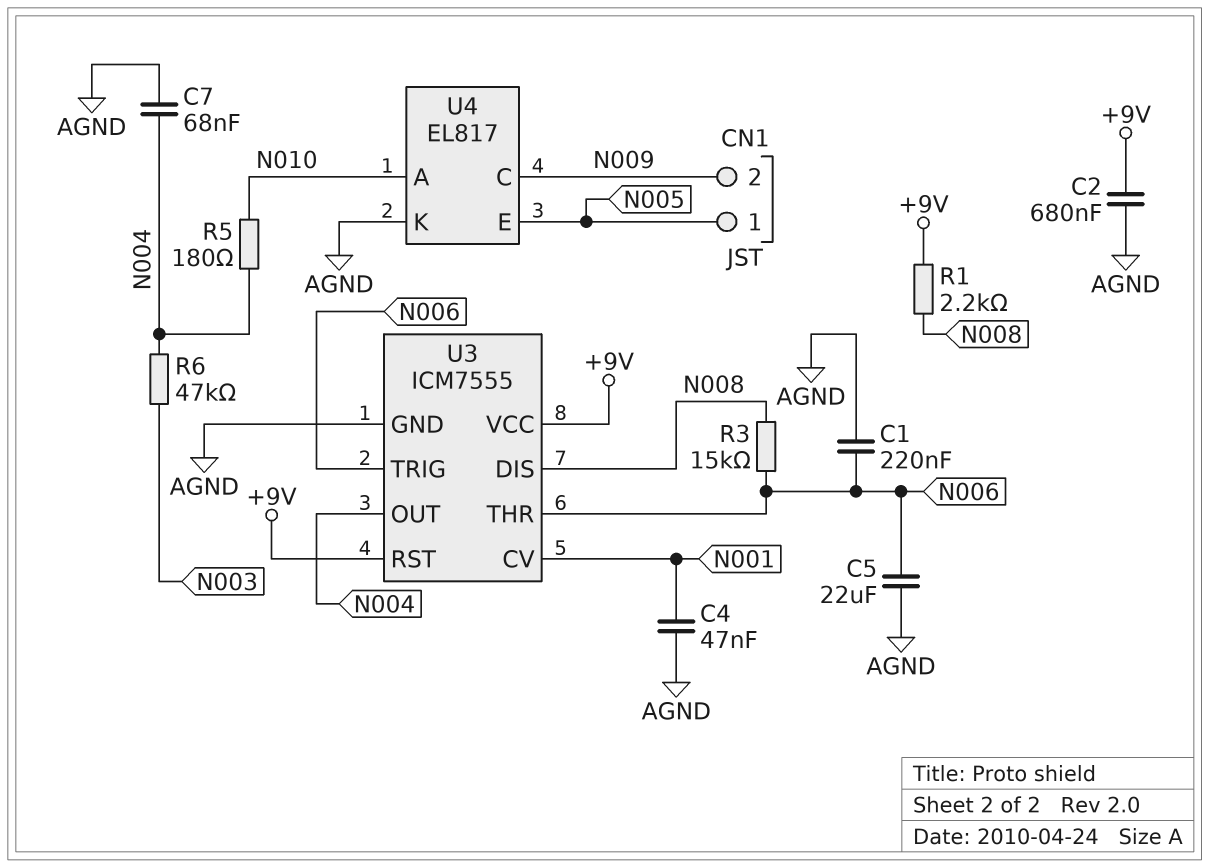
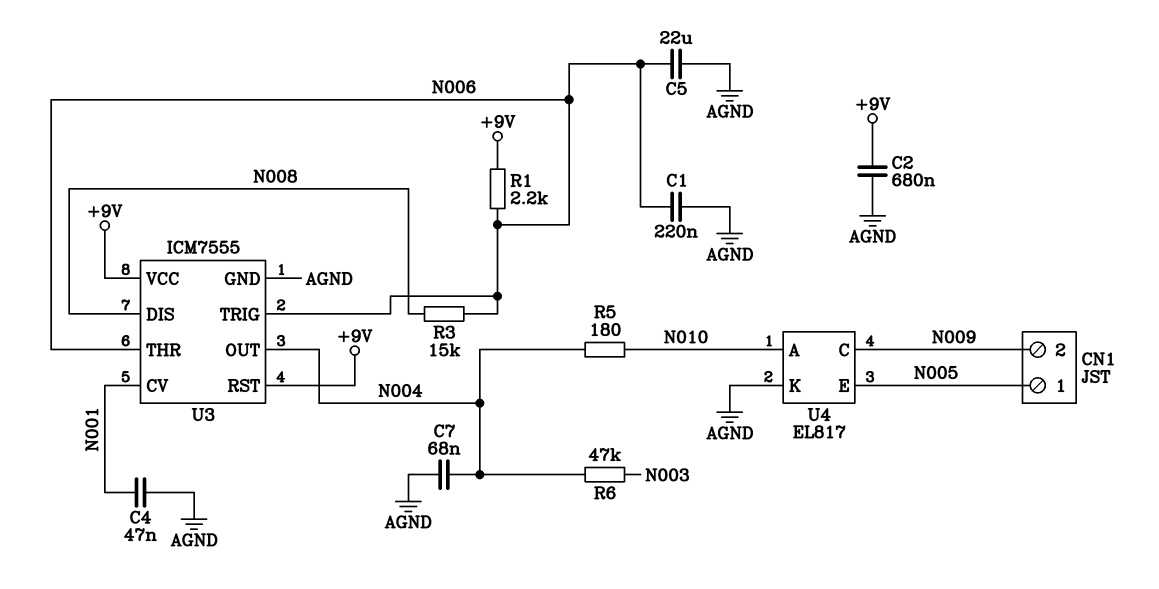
R1: 2.2k (+9V, N008) -> 2.2k (+9V, N006)

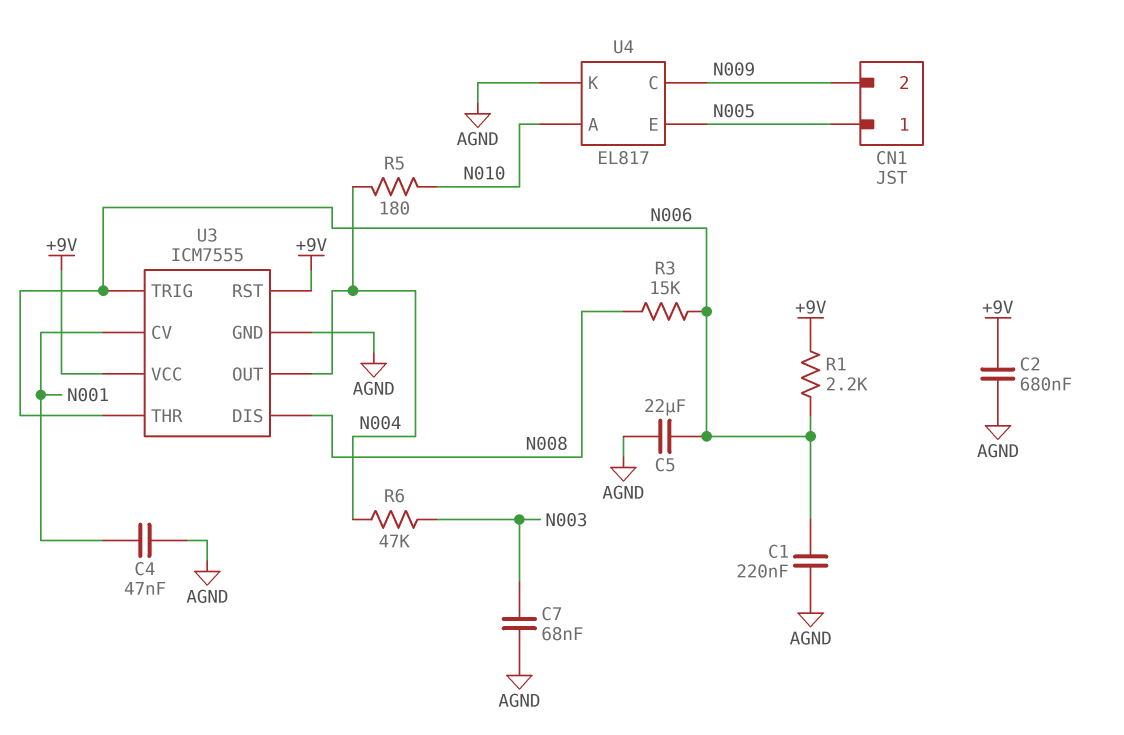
C7: 68nF (AGND, N004) -> 68nF (AGND, N003)

